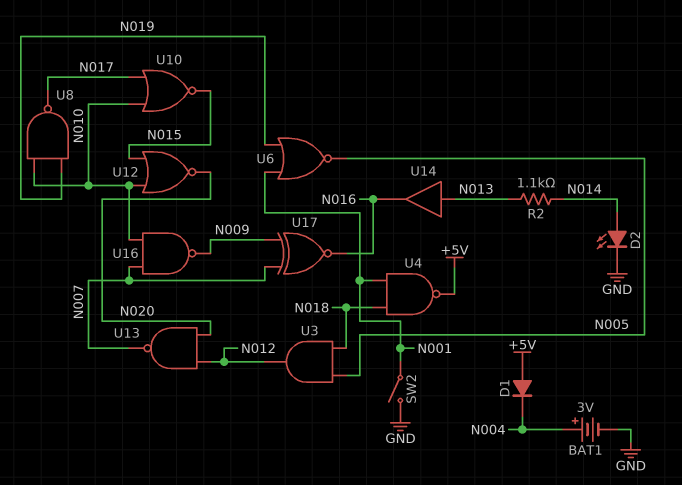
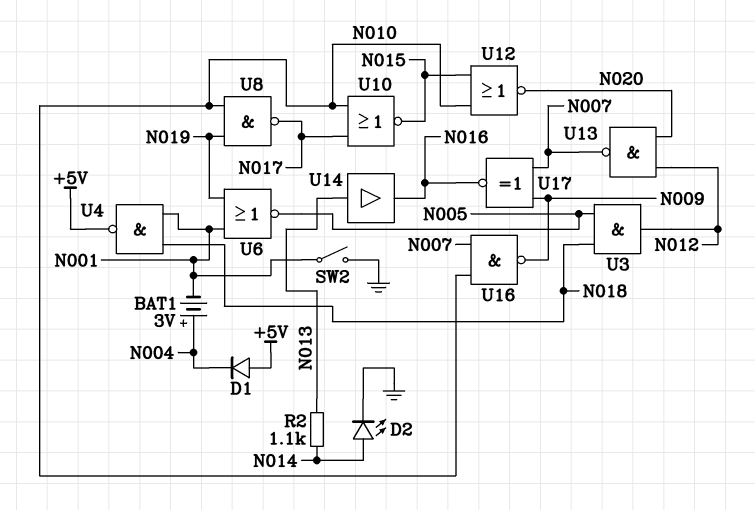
BAT1: 3V (plus N004, minus GND) -> 3V (plus N004, minus N001)

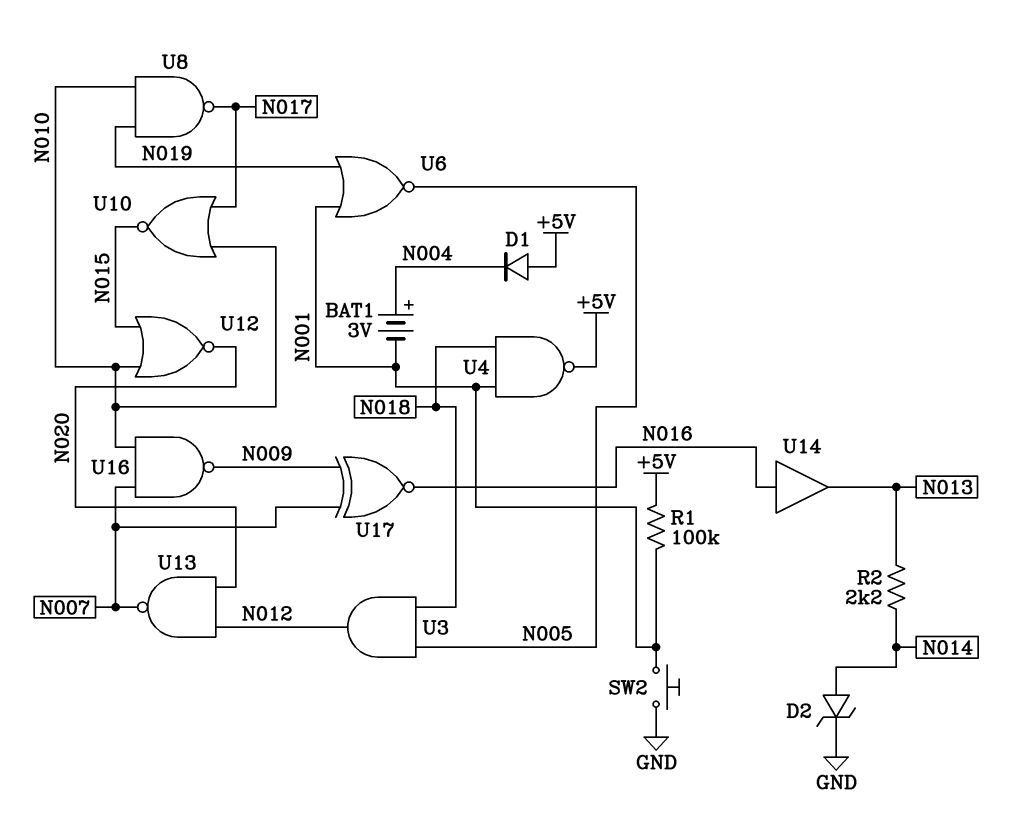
D2: LED (A N014, K GND) -> zener (A N014, K GND)
R1: none -> 100k (+5V, N001)
R2: 1.1k (N013, N014) -> 2.2k (N013, N014)
SW2: switch (GND, N001) -> button (GND, N001)
U14: buffer (in N013, out N016) -> buffer (in N016, out N013)

